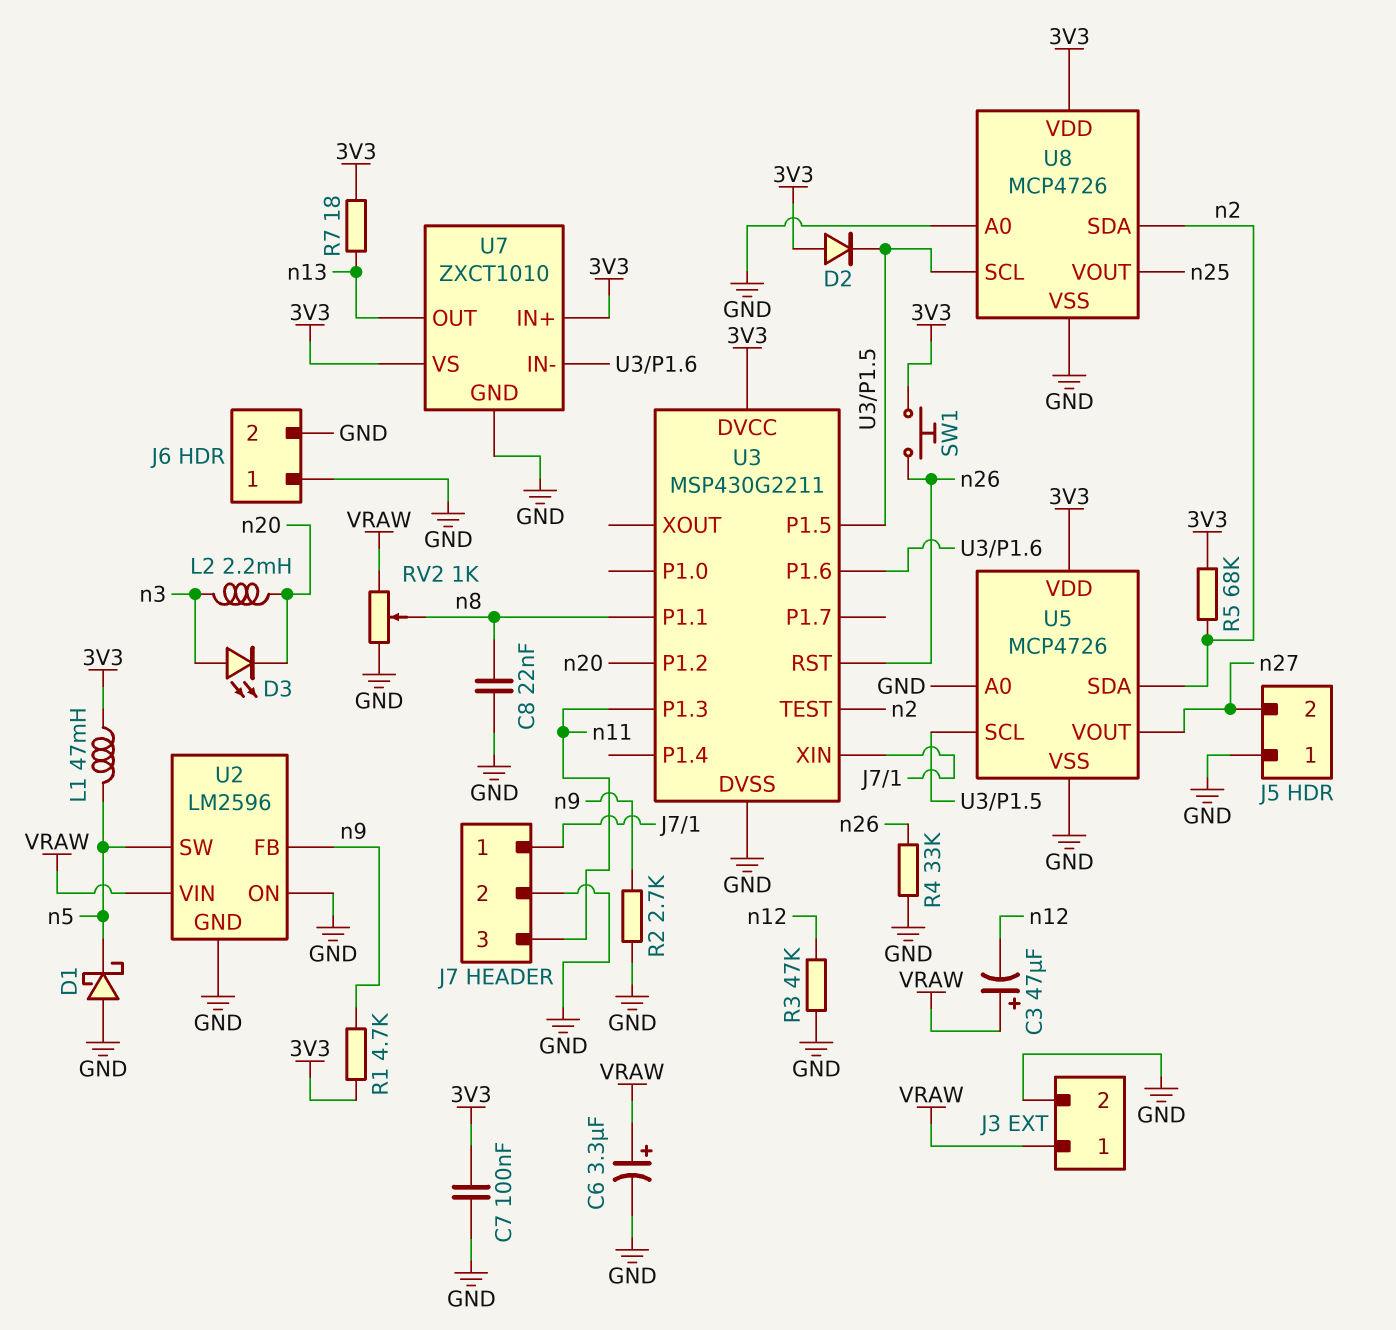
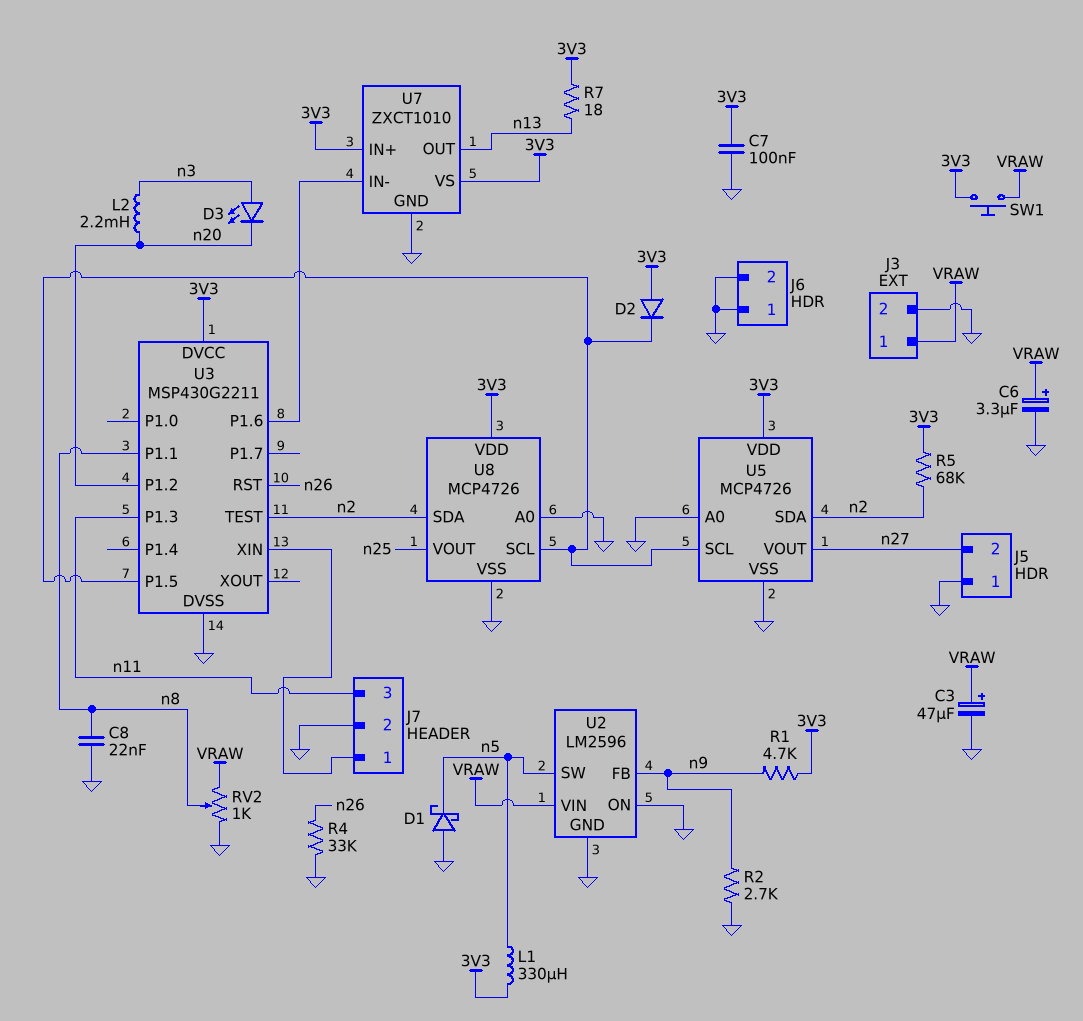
C3: 47uF (plus VRAW, minus n12) -> 47uF (plus VRAW, minus GND)
L1: 47mH (3V3, n5) -> 330uH (3V3, n5)
R3: 47k (GND, n12) -> none
SW1: button (3V3, n26) -> button (3V3, VRAW)

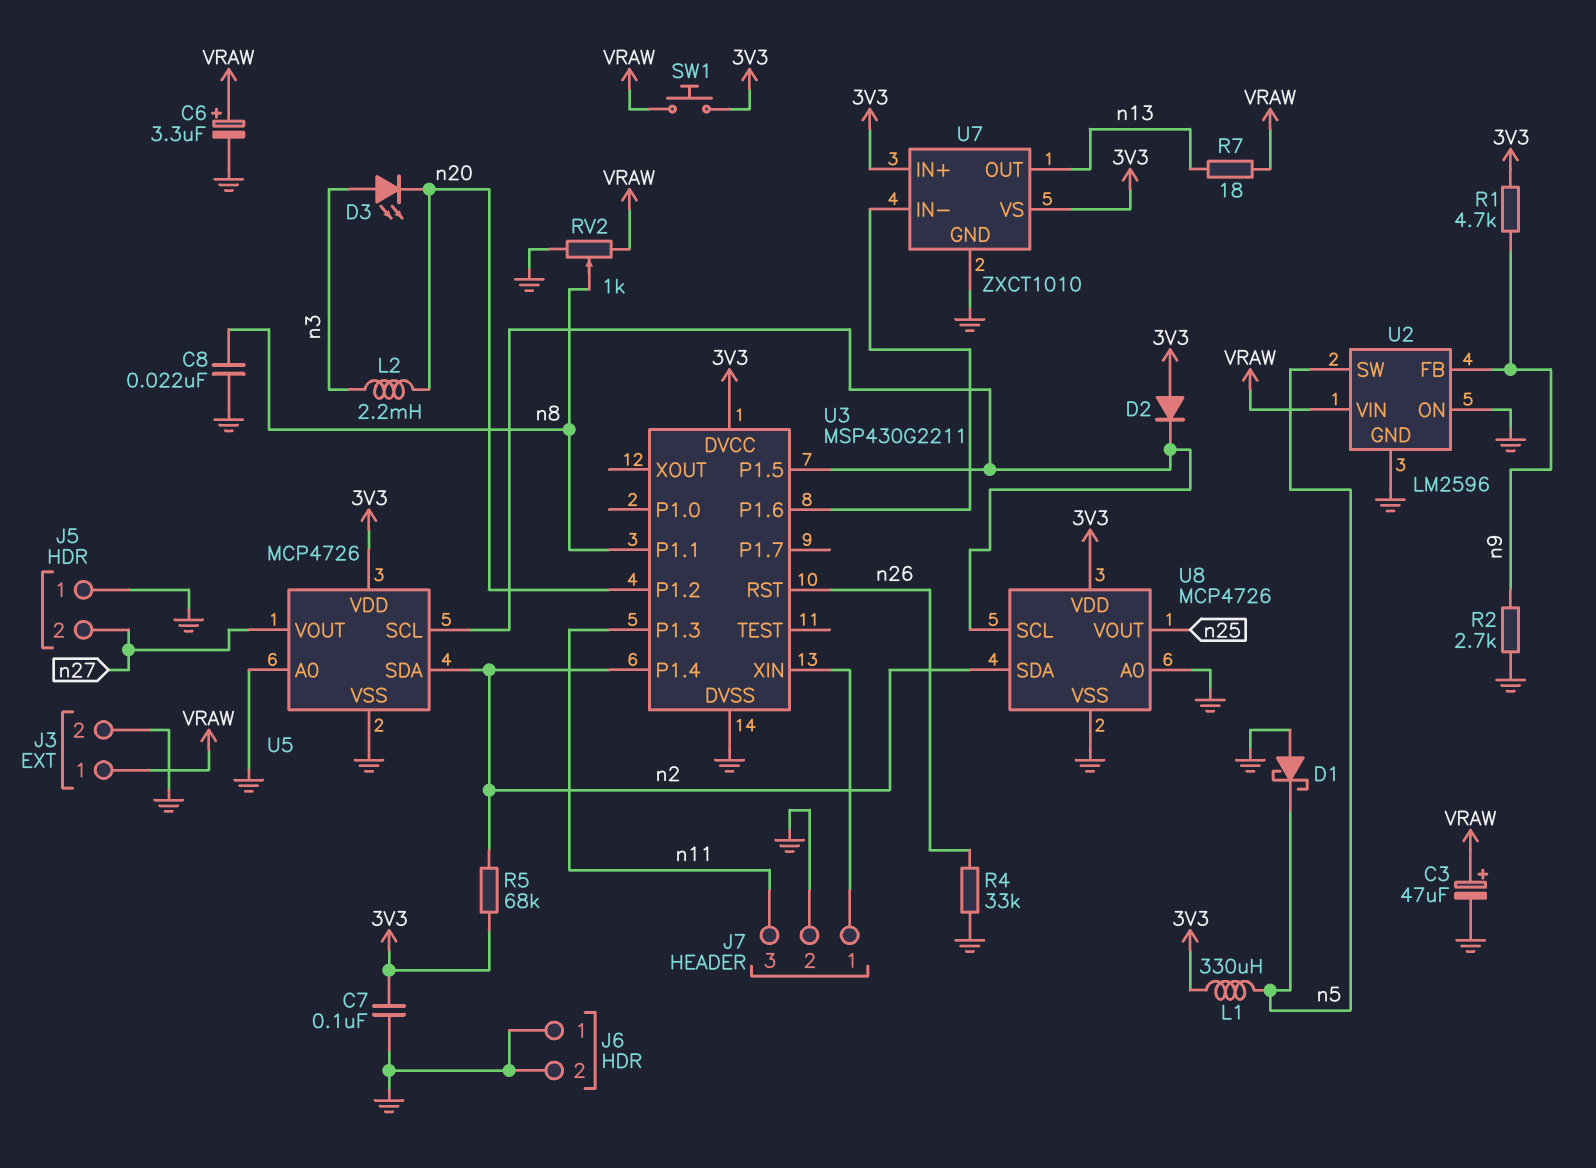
R7: 18 (3V3, n13) -> 18 (VRAW, n13)
U3 pin P1.4: none -> n2
U3 pin TEST: n2 -> none

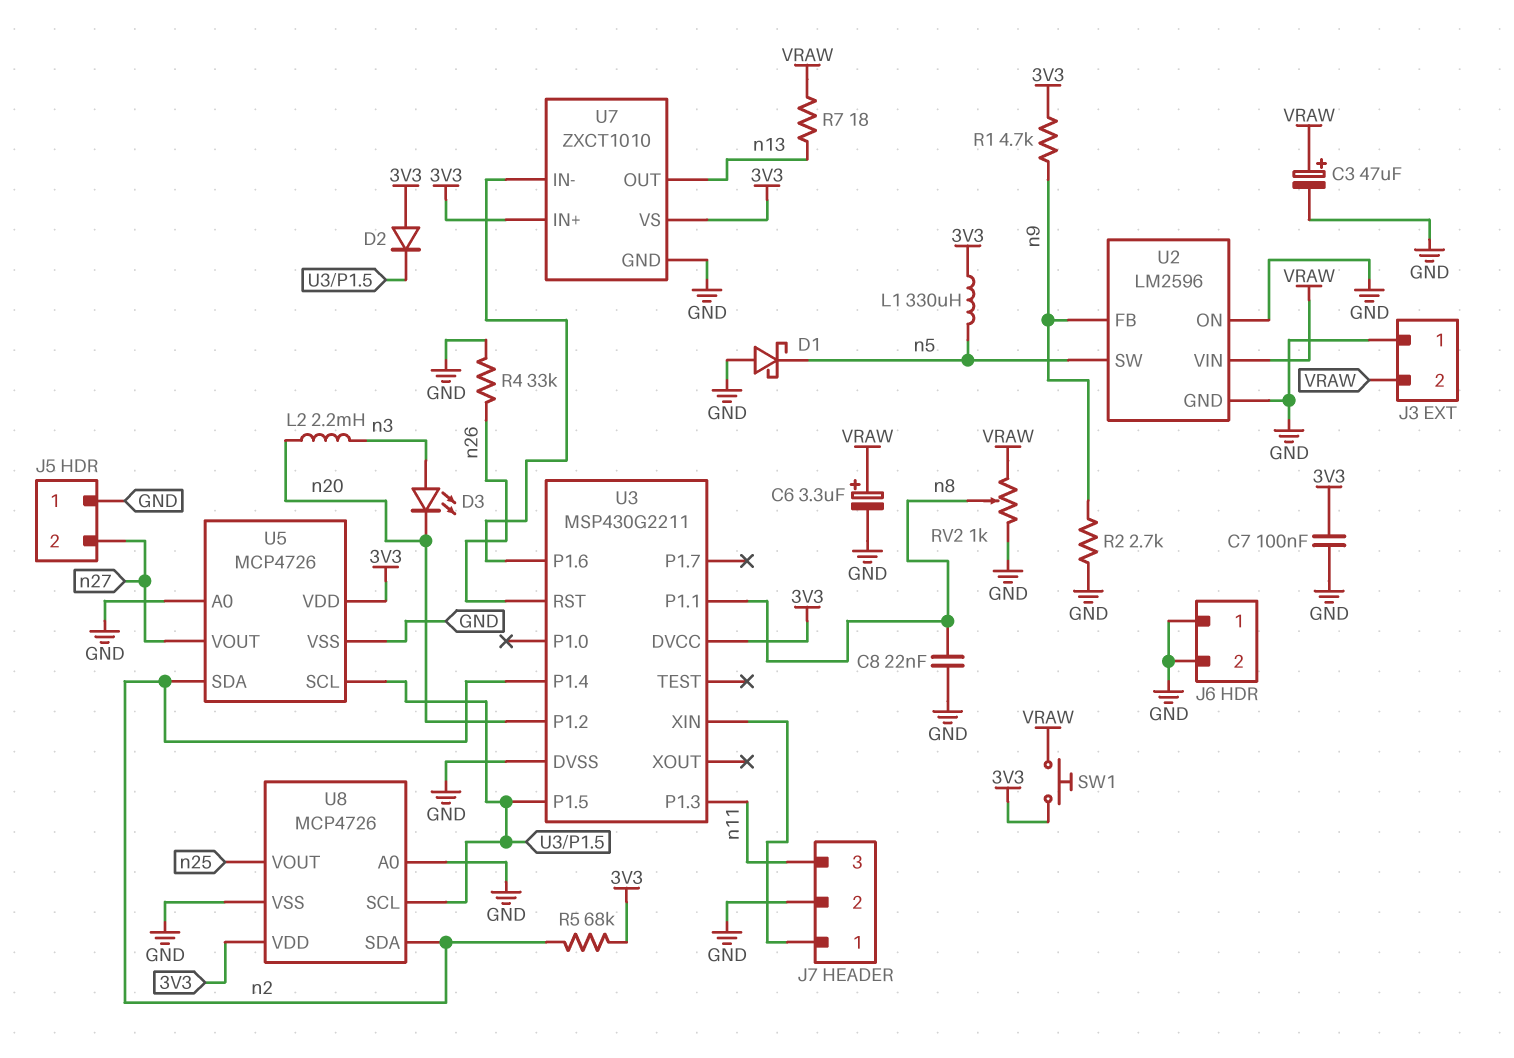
J3 pin 1: VRAW -> GND
J3 pin 2: GND -> VRAW

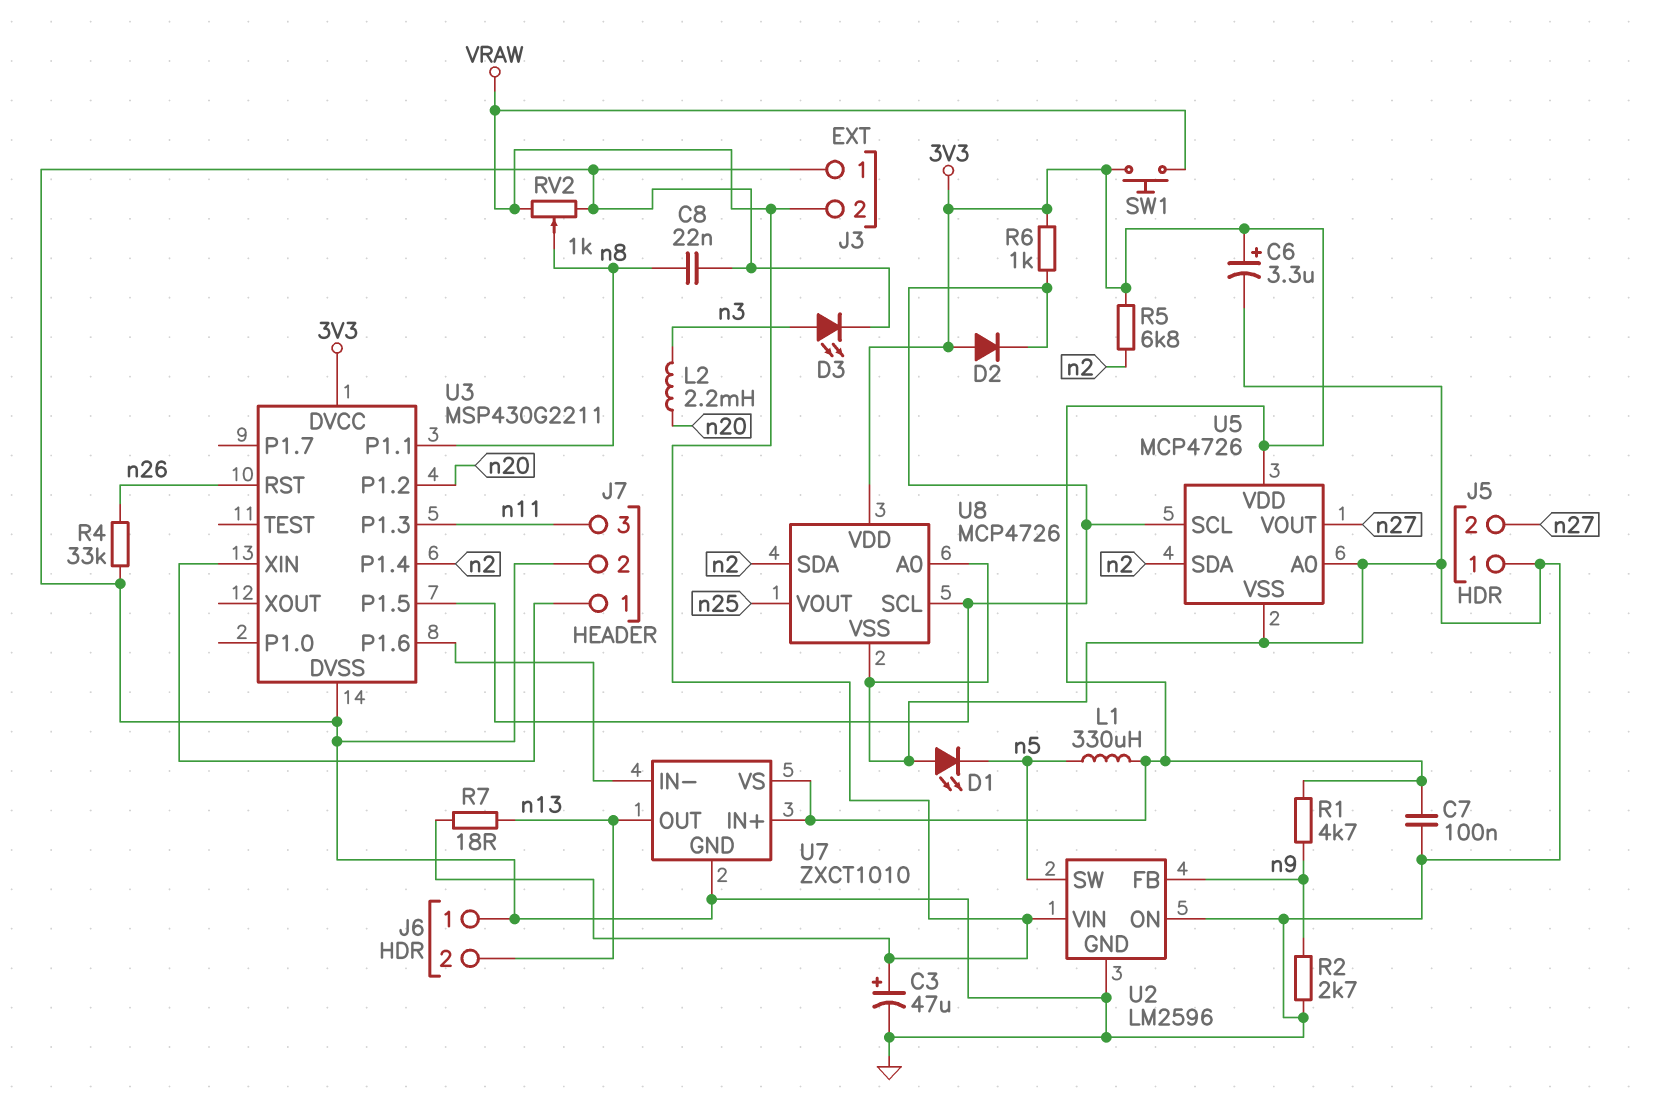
C6: 3.3uF (plus VRAW, minus GND) -> 3.3uF (plus 3V3, minus GND)
D1: schottky (A GND, K n5) -> LED (A GND, K n5)
D3: LED (A n3, K n20) -> LED (A n3, K GND)
J6 pin 2: GND -> n13
R5: 68k (3V3, n2) -> 6.8k (3V3, n2)
R6: none -> 1k (3V3, U3/P1.5)

